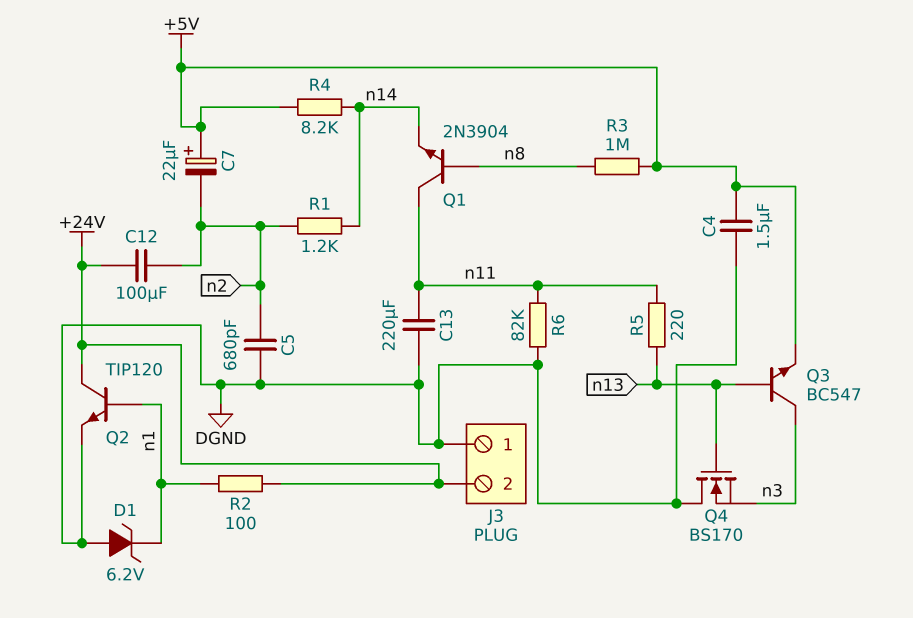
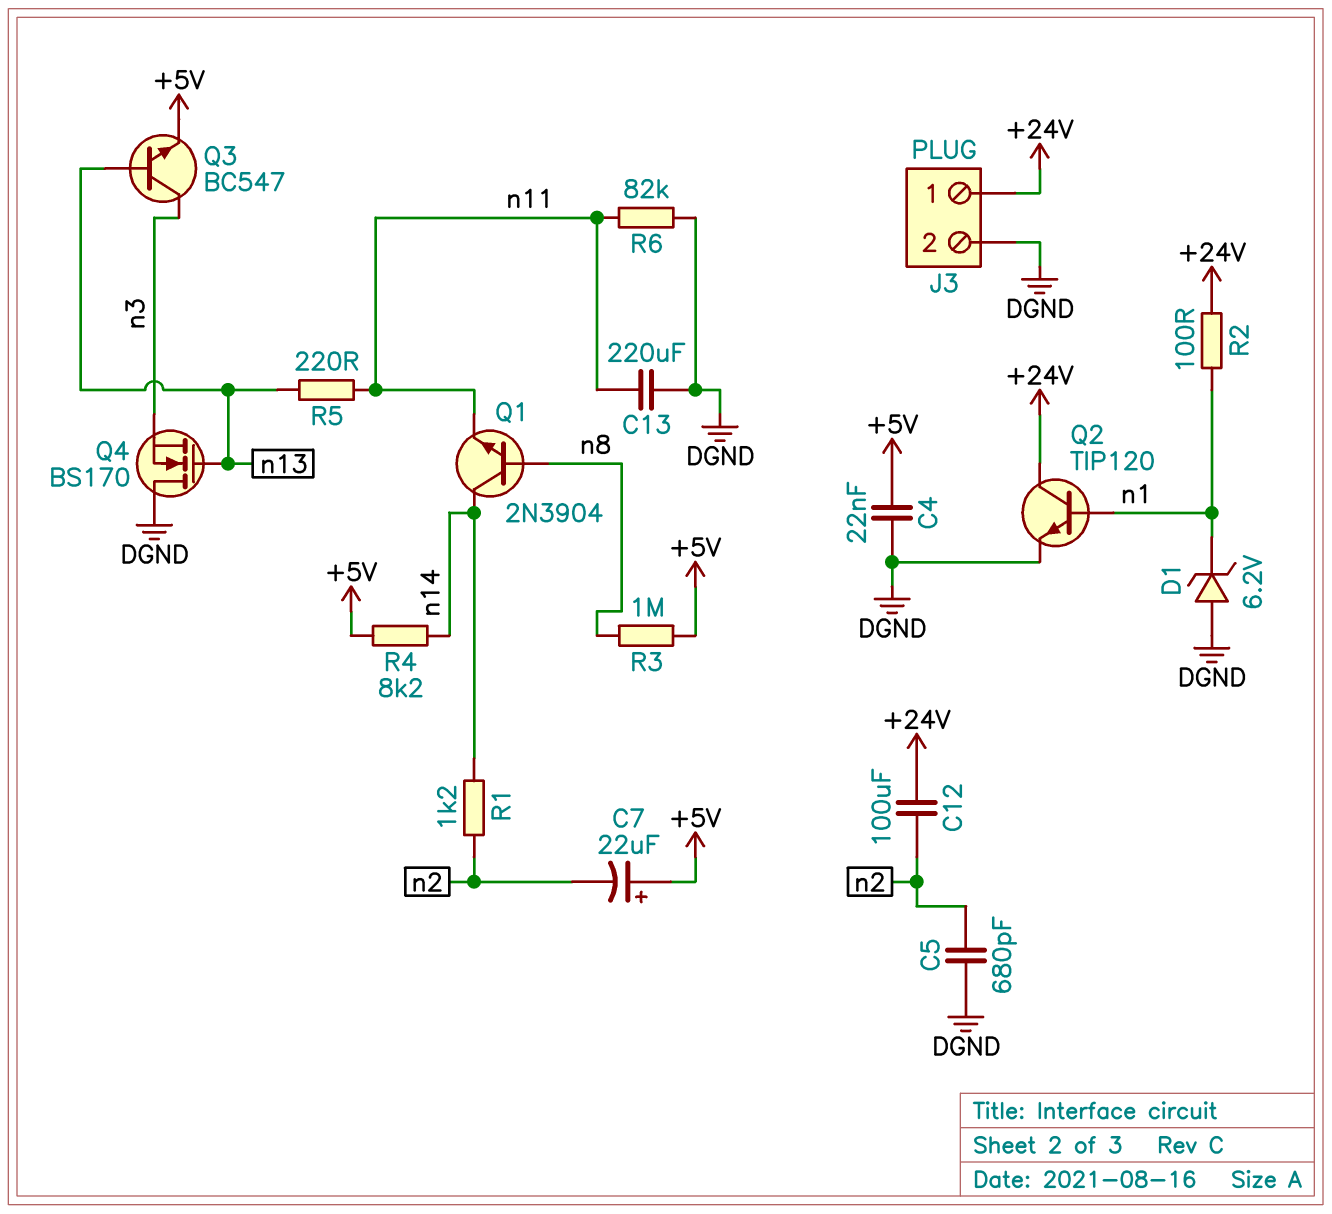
C4: 1.5uF (+5V, DGND) -> 22nF (+5V, DGND)
J3 pin 1: DGND -> +24V
J3 pin 2: +24V -> DGND
Q1: NPN 2N3904 (B n8, C n11, E n14) -> NPN 2N3904 (B n8, C n14, E n11)

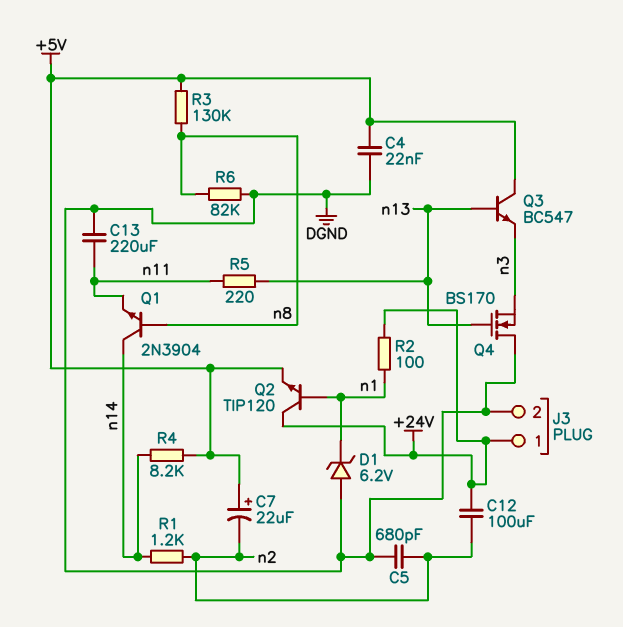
Q2: NPN TIP120 (B n1, C +24V, E DGND) -> NPN TIP120 (B n1, C +24V, E +5V)
Q3: NPN BC547 (B n13, C n3, E +5V) -> NPN BC547 (B n13, C +5V, E n3)
R3: 1M (+5V, n8) -> 130k (+5V, n8)
R6: 82k (DGND, n11) -> 82k (DGND, n8)

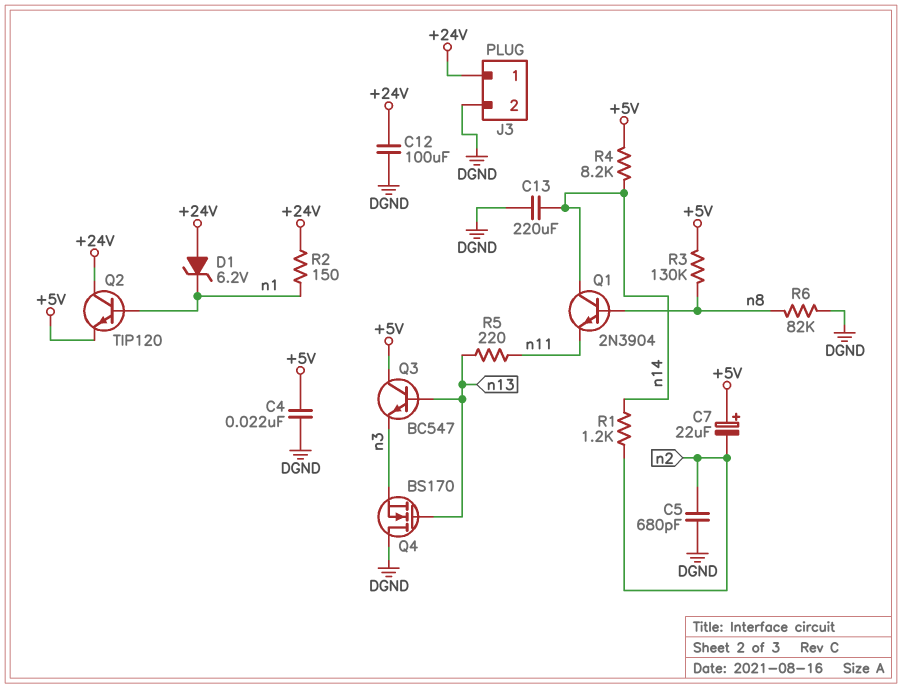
C12: 100uF (+24V, n2) -> 100uF (+24V, DGND)
C13: 220uF (DGND, n11) -> 220uF (DGND, n14)
D1: zener 6.2V (A DGND, K n1) -> zener 6.2V (A +24V, K n1)
R2: 100 (+24V, n1) -> 150 (+24V, n1)

